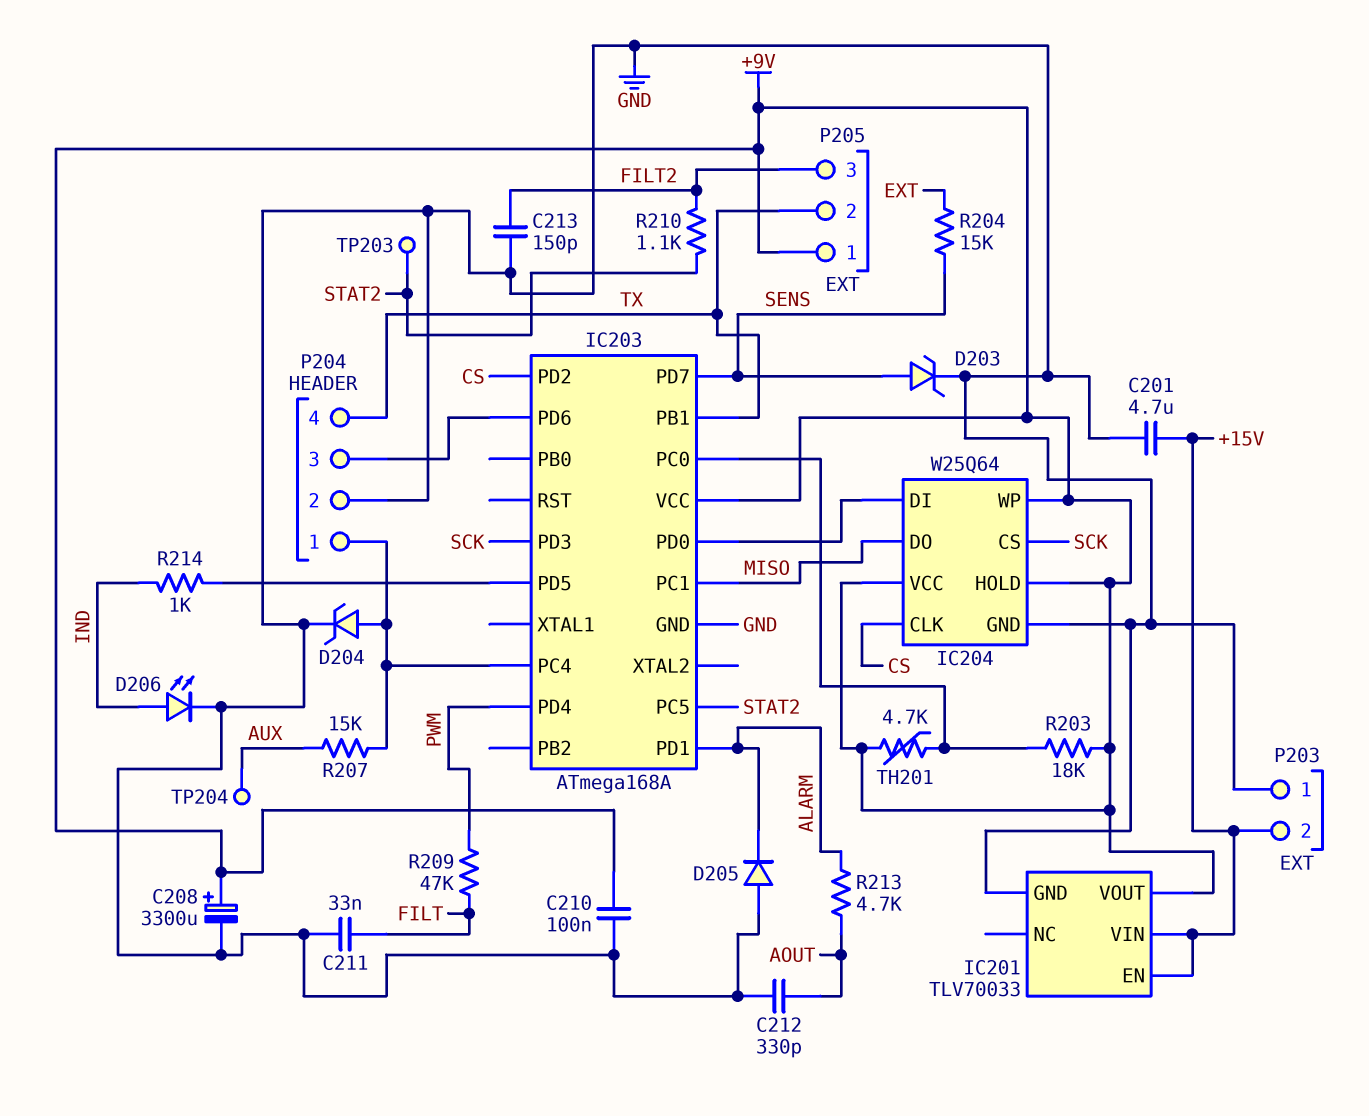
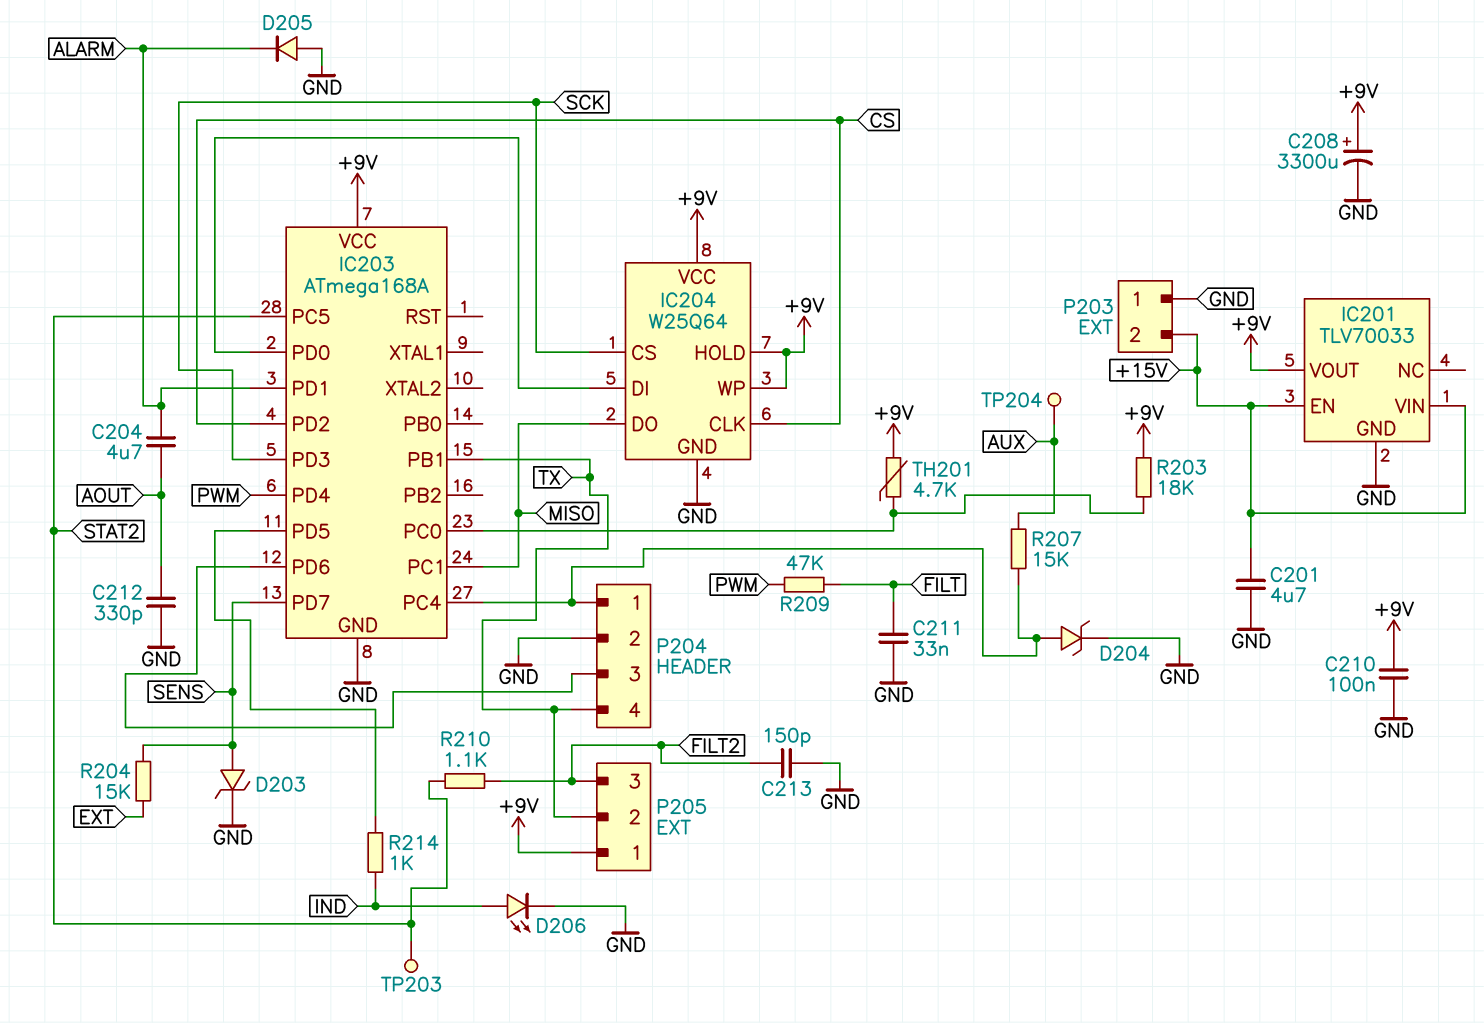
C204: none -> 4.7uF (ALARM, AOUT)
R213: 4.7k (ALARM, AOUT) -> none

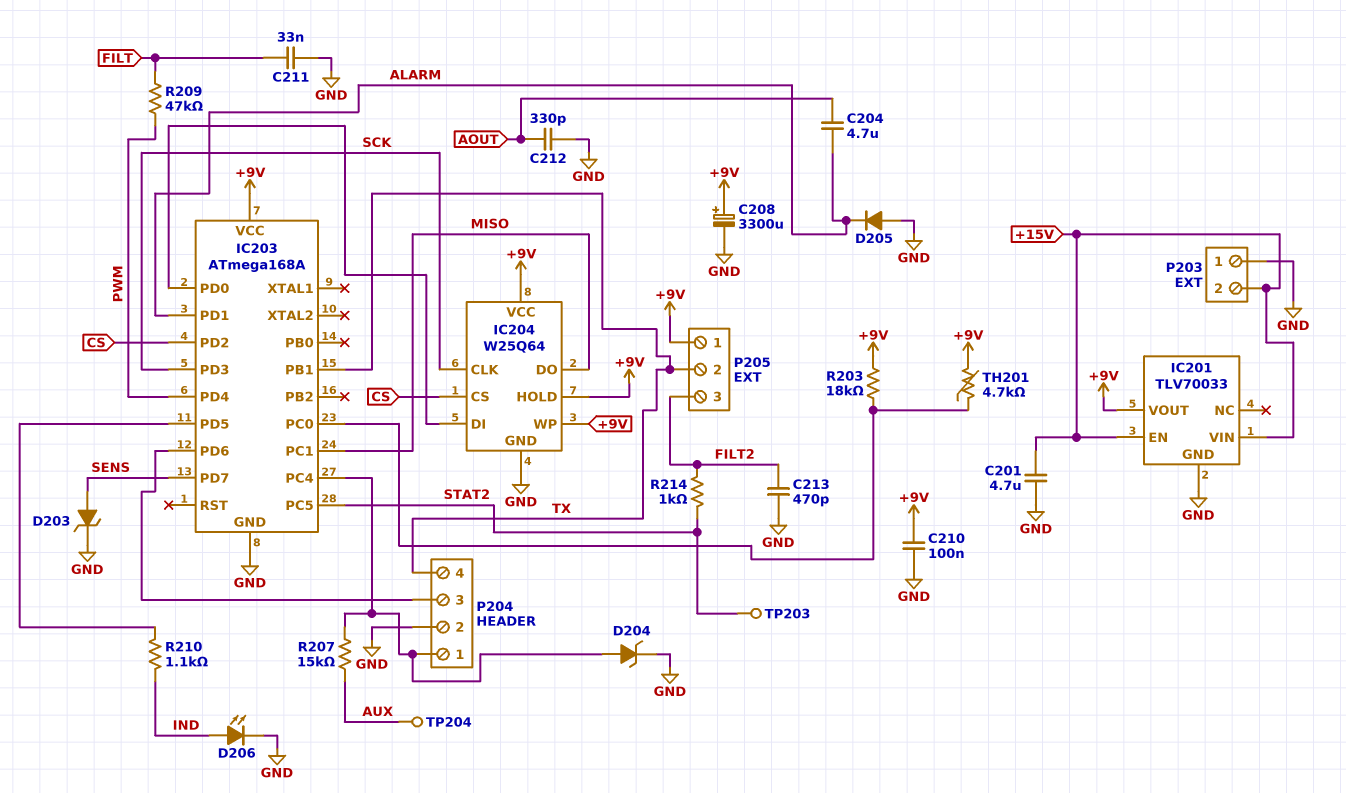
C213: 150pF (FILT2, GND) -> 470pF (FILT2, GND)
IC204 pin CLK: CS -> SCK
IC204 pin CS: SCK -> CS
R204: 15k (EXT, SENS) -> none
R210: 1.1k (FILT2, STAT2) -> 1.1k (IC203/PD5, IND)
R214: 1k (IC203/PD5, IND) -> 1k (FILT2, STAT2)

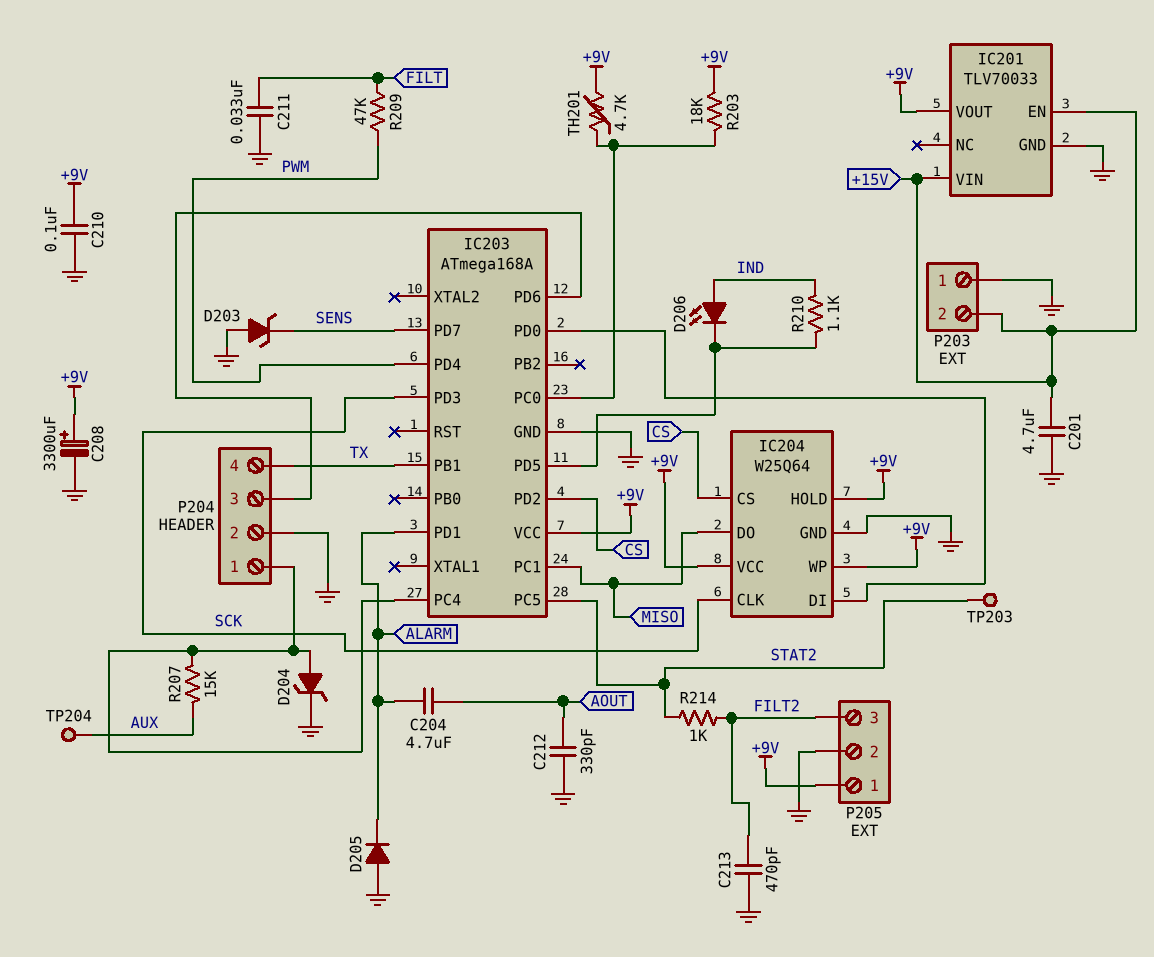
D203: zener (A SENS, K GND) -> zener (A GND, K SENS)
D206: LED (A IND, K GND) -> LED (A IND, K IC203/PD5)
P205 pin 2: TX -> GND

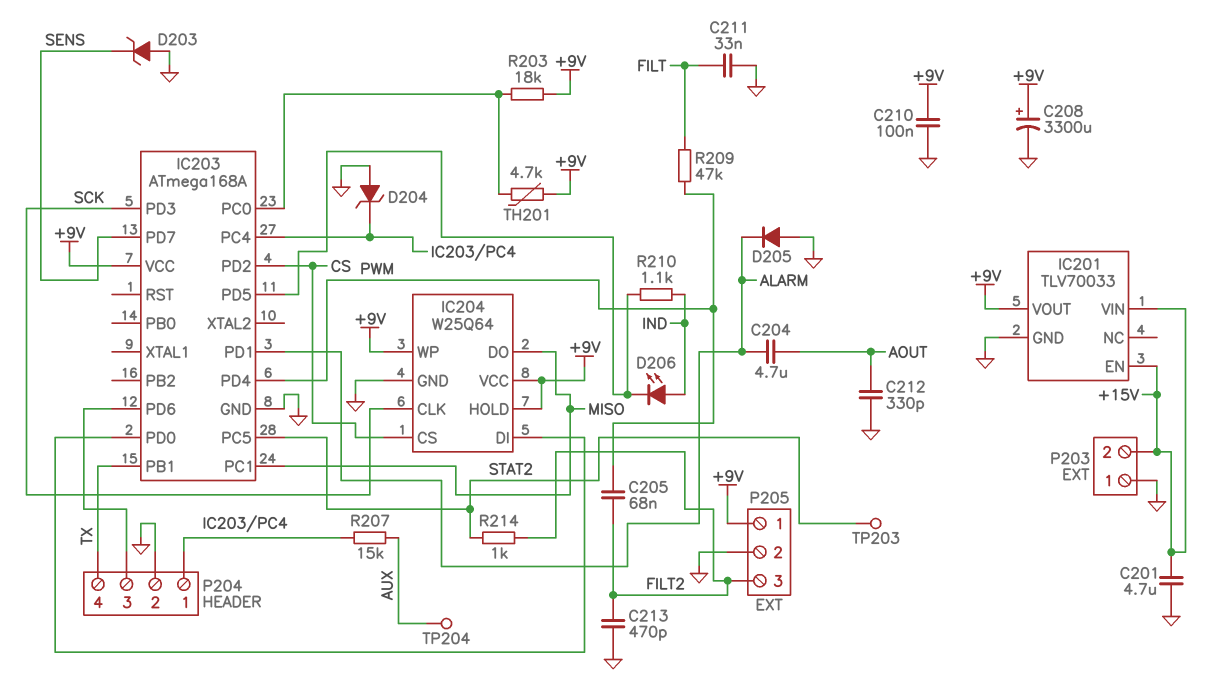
C205: none -> 68nF (FILT2, PWM)
D204: zener (A IC203/PC4, K GND) -> zener (A GND, K IC203/PC4)

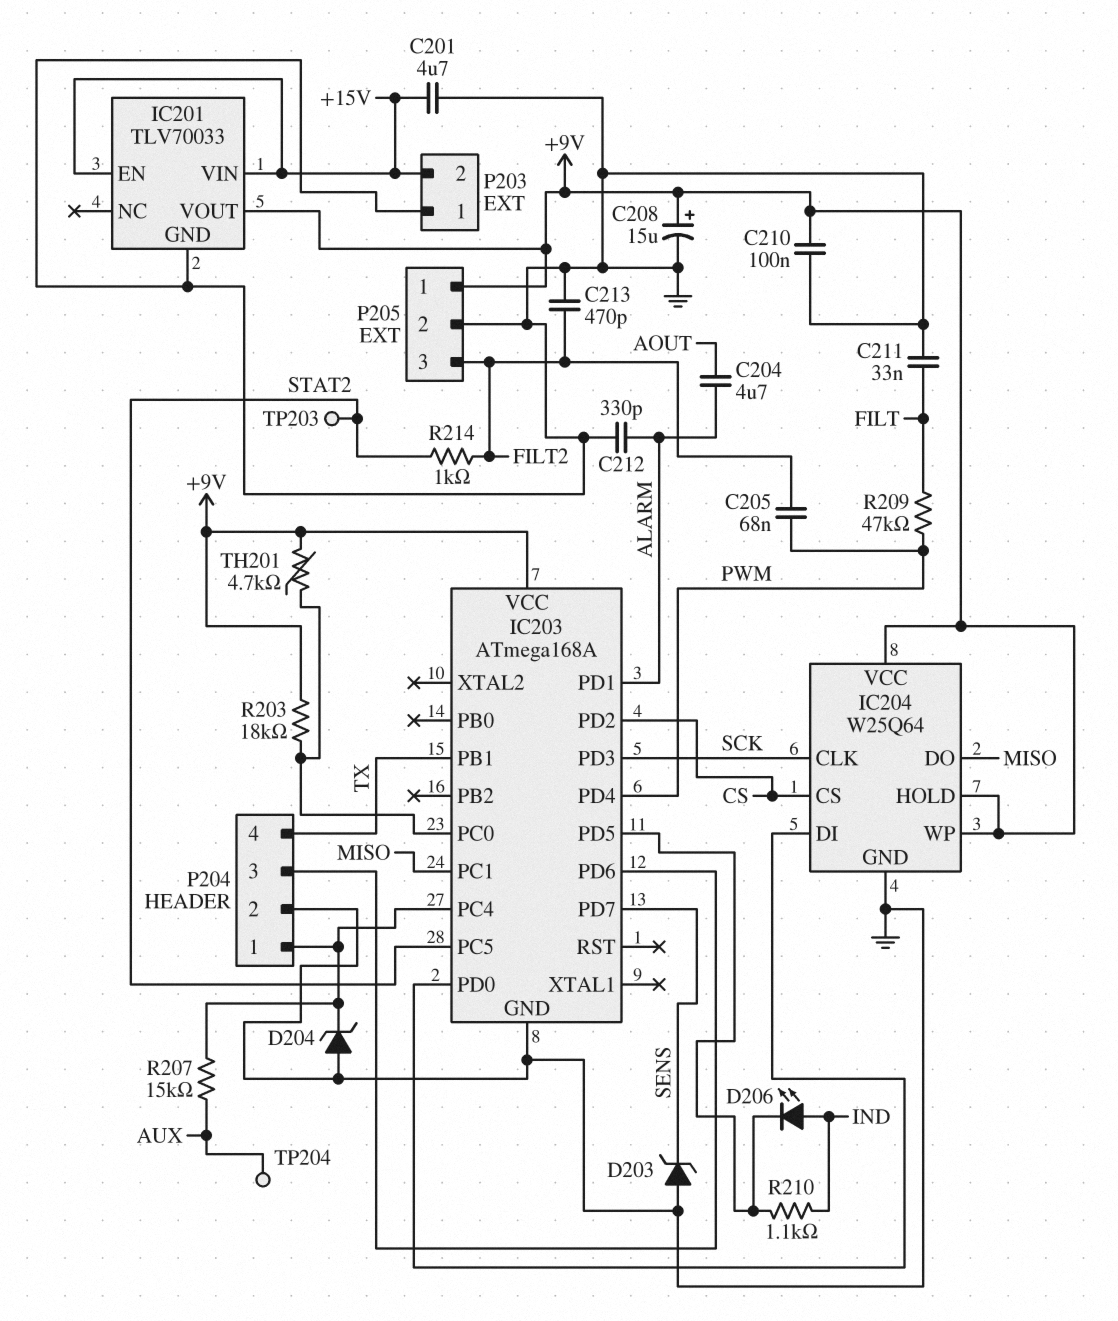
C208: 3300uF (plus +9V, minus GND) -> 15uF (plus +9V, minus GND)
C212: 330pF (AOUT, GND) -> 330pF (ALARM, GND)
D205: diode (A GND, K ALARM) -> none

